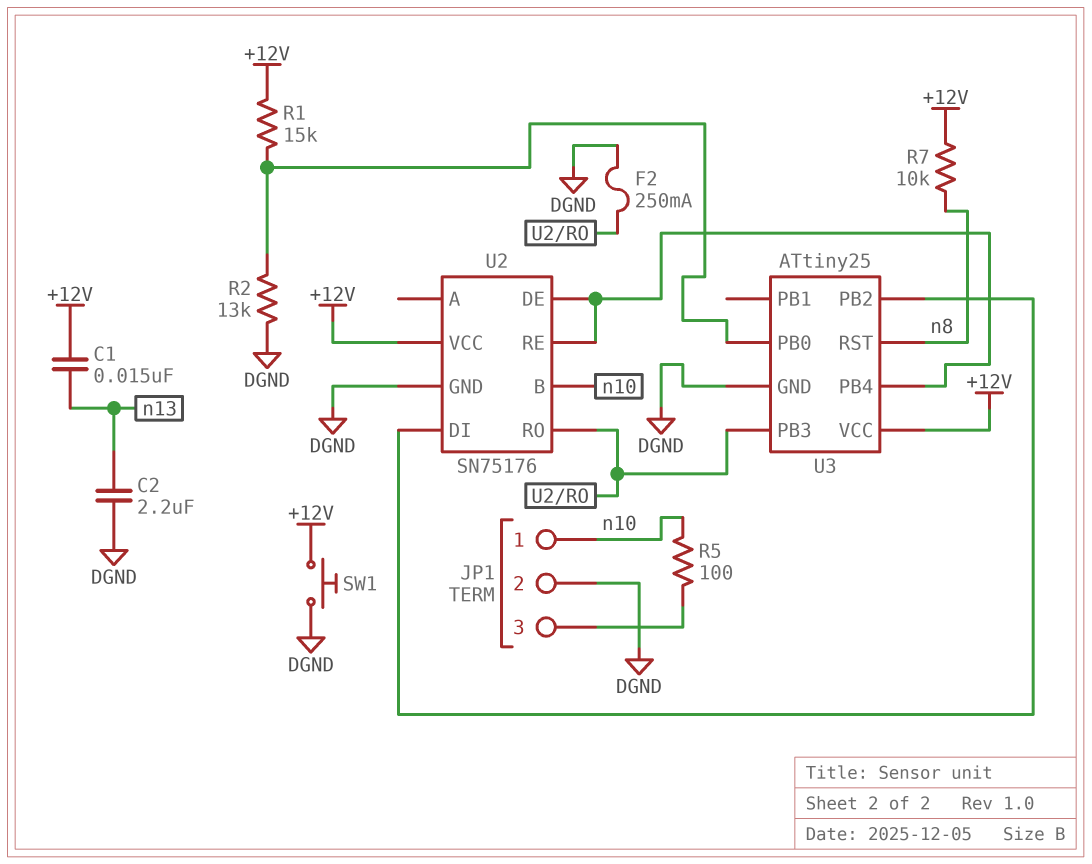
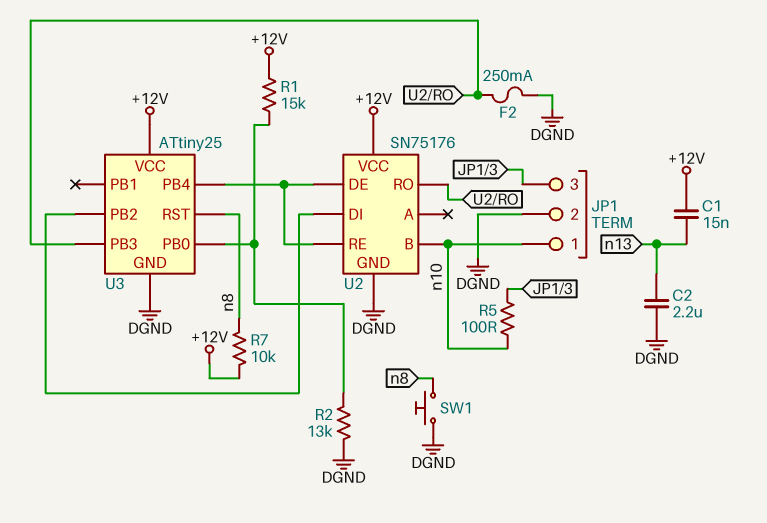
SW1: button (+12V, DGND) -> button (DGND, n8)

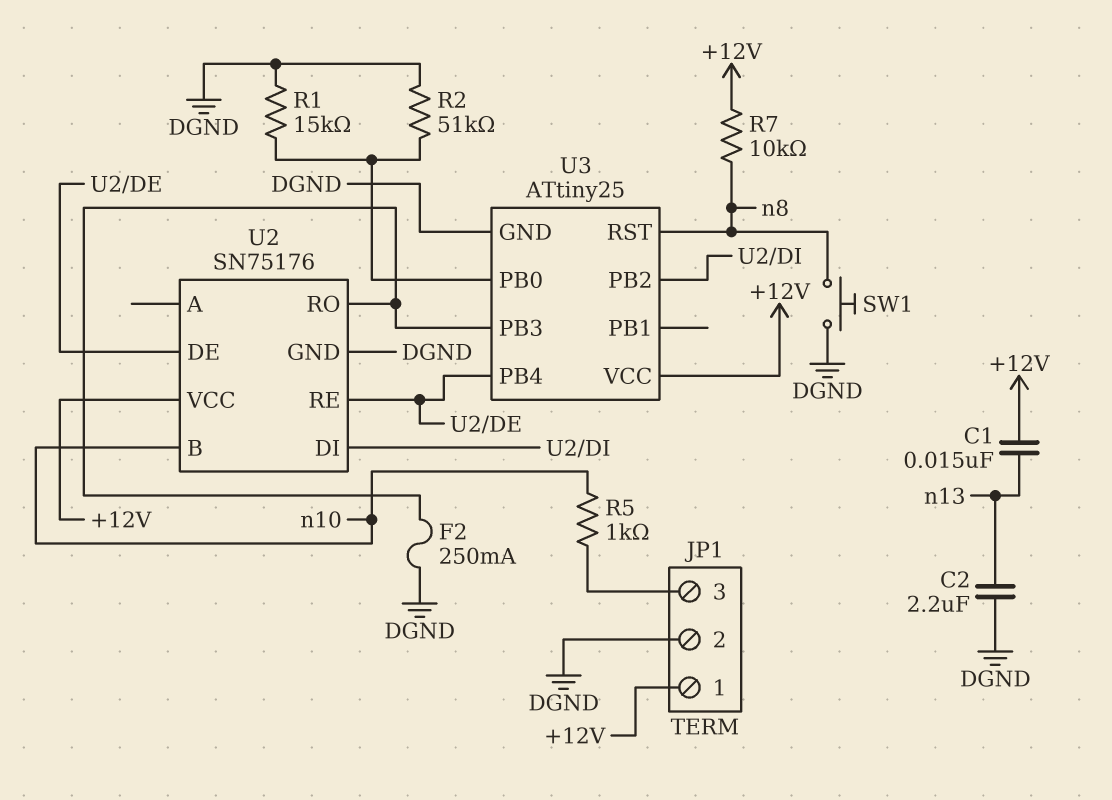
JP1 pin 1: n10 -> +12V
R1: 15k (+12V, U3/PB0) -> 15k (DGND, U3/PB0)
R2: 13k (DGND, U3/PB0) -> 51k (DGND, U3/PB0)
R5: 100 (JP1/3, n10) -> 1k (JP1/3, n10)

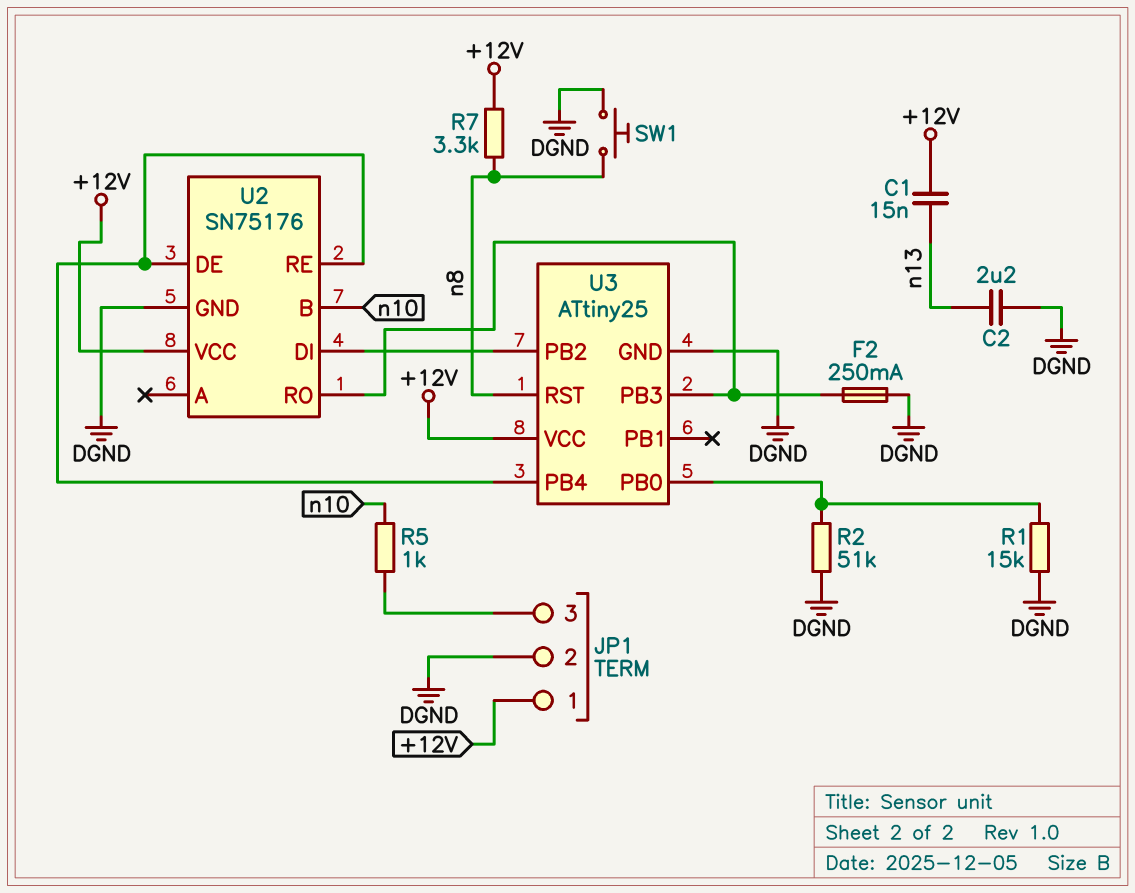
R7: 10k (+12V, n8) -> 3.3k (+12V, n8)

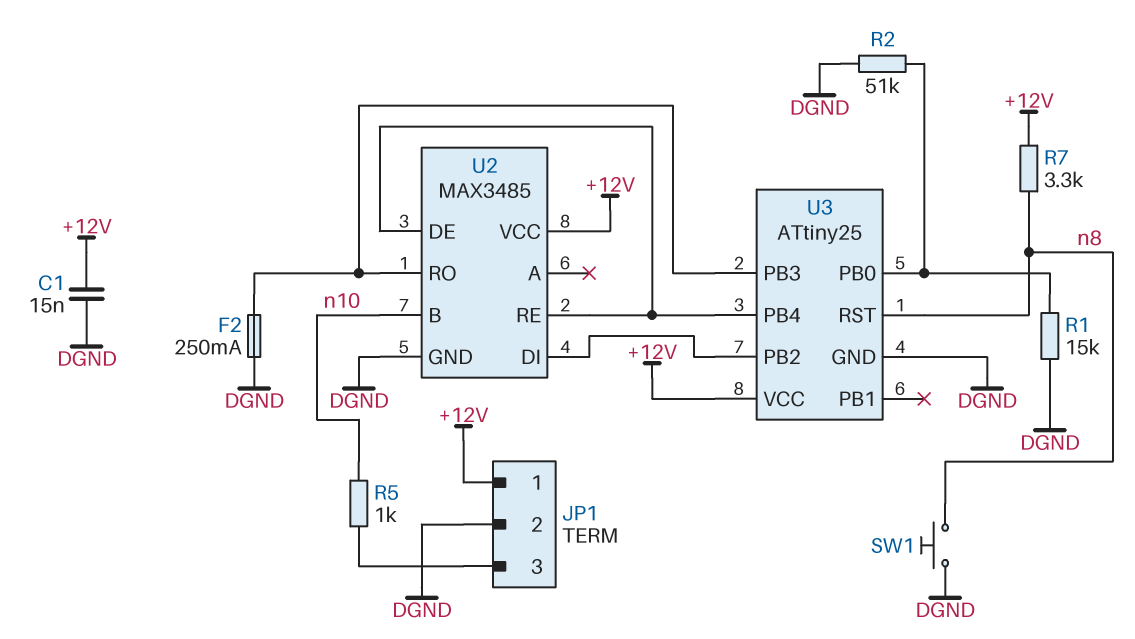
C1: 15nF (+12V, n13) -> 15nF (+12V, DGND)
C2: 2.2uF (DGND, n13) -> none
U2: SN75176 -> MAX3485

